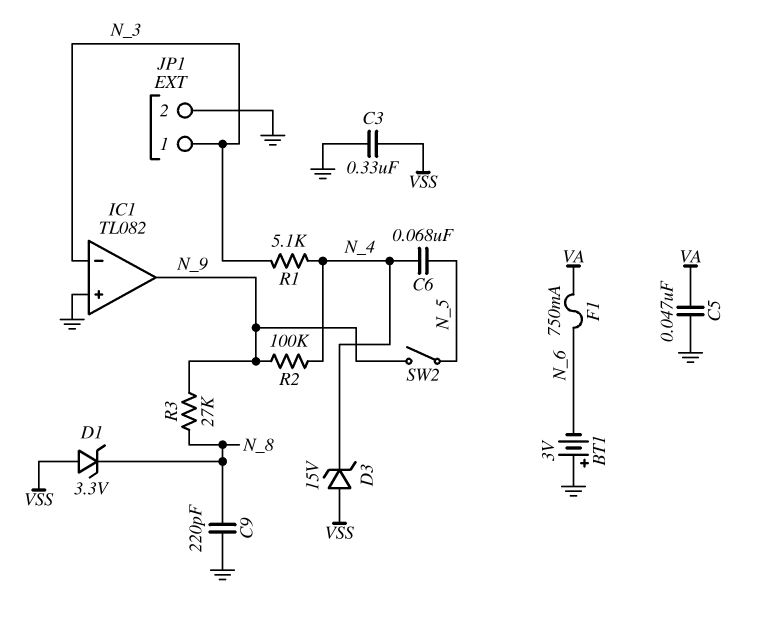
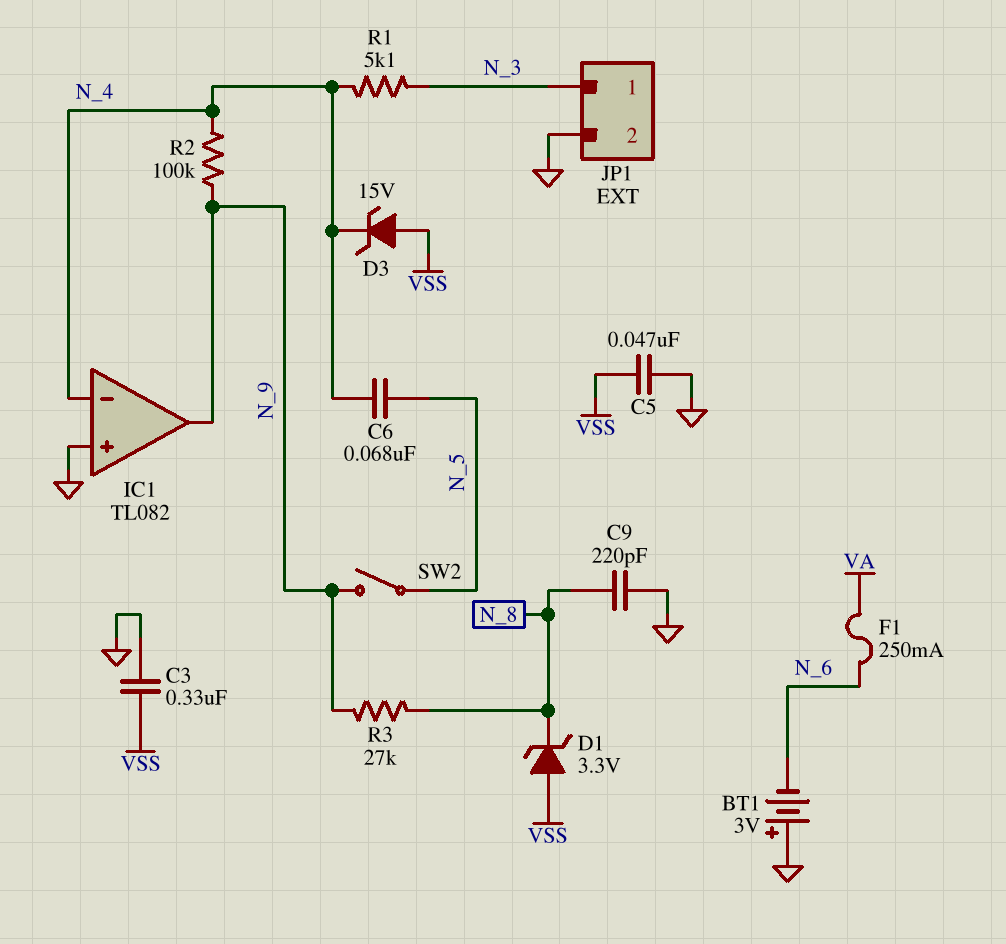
C5: 47nF (GND, VA) -> 47nF (GND, VSS)
F1: 750mA (N_6, VA) -> 250mA (N_6, VA)
IC1 pin in-: N_3 -> N_4

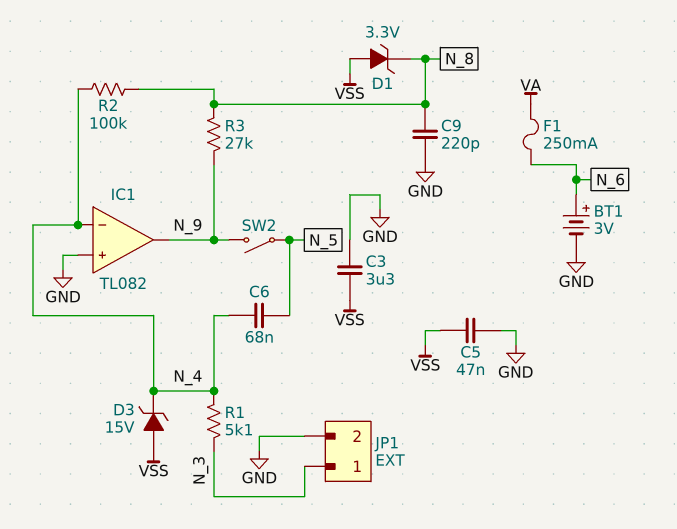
BT1: 3V (plus GND, minus N_6) -> 3V (plus N_6, minus GND)
C3: 330nF (GND, VSS) -> 3.3uF (GND, VSS)
R2: 100k (N_4, N_9) -> 100k (N_4, N_8)

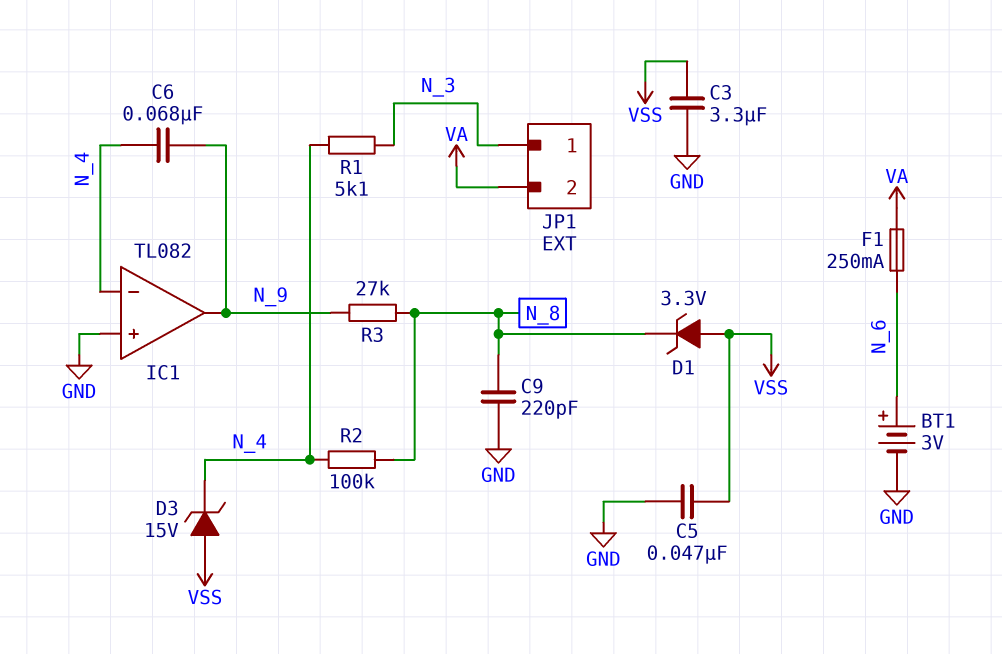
C6: 68nF (N_4, N_5) -> 68nF (N_4, N_9)
JP1 pin 2: GND -> VA
SW2: switch (N_5, N_9) -> none

